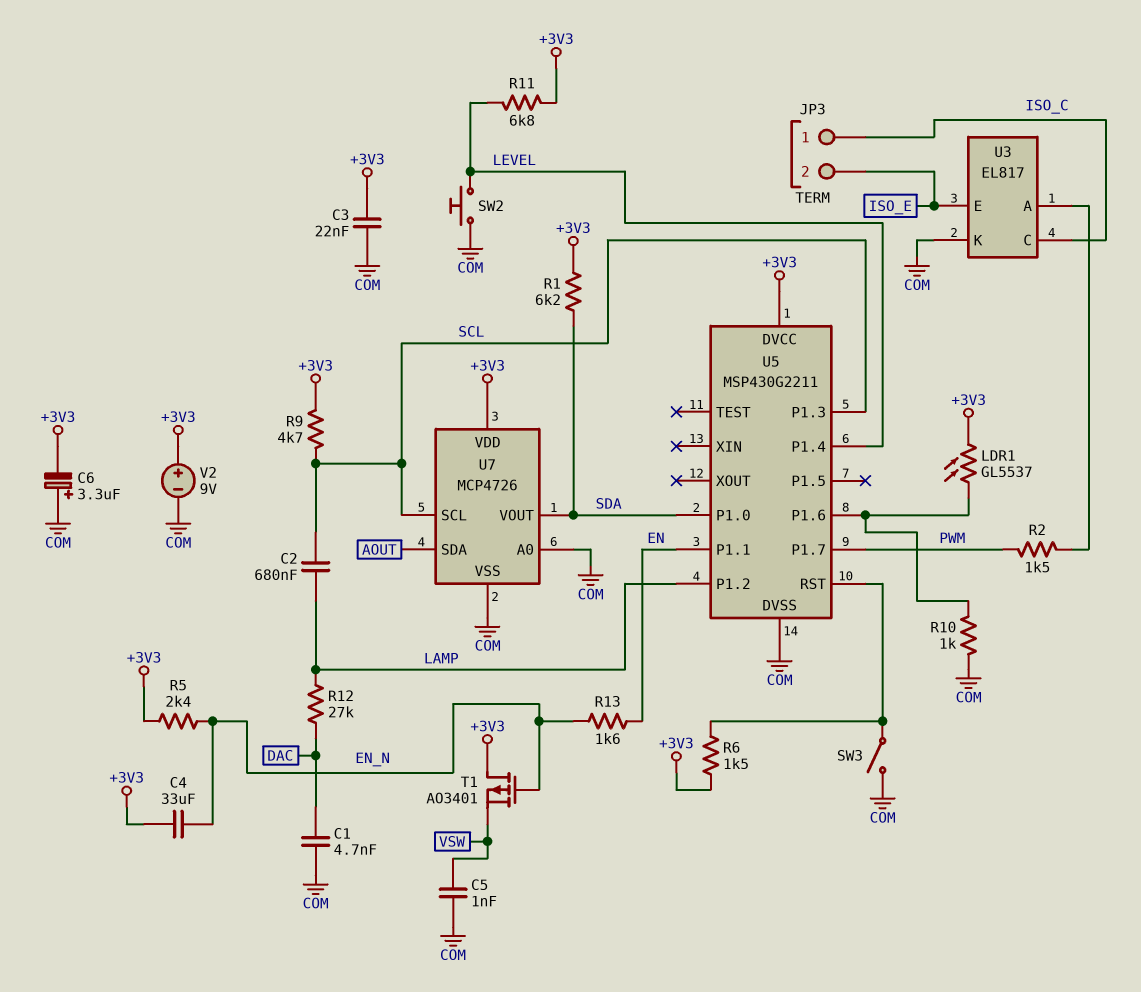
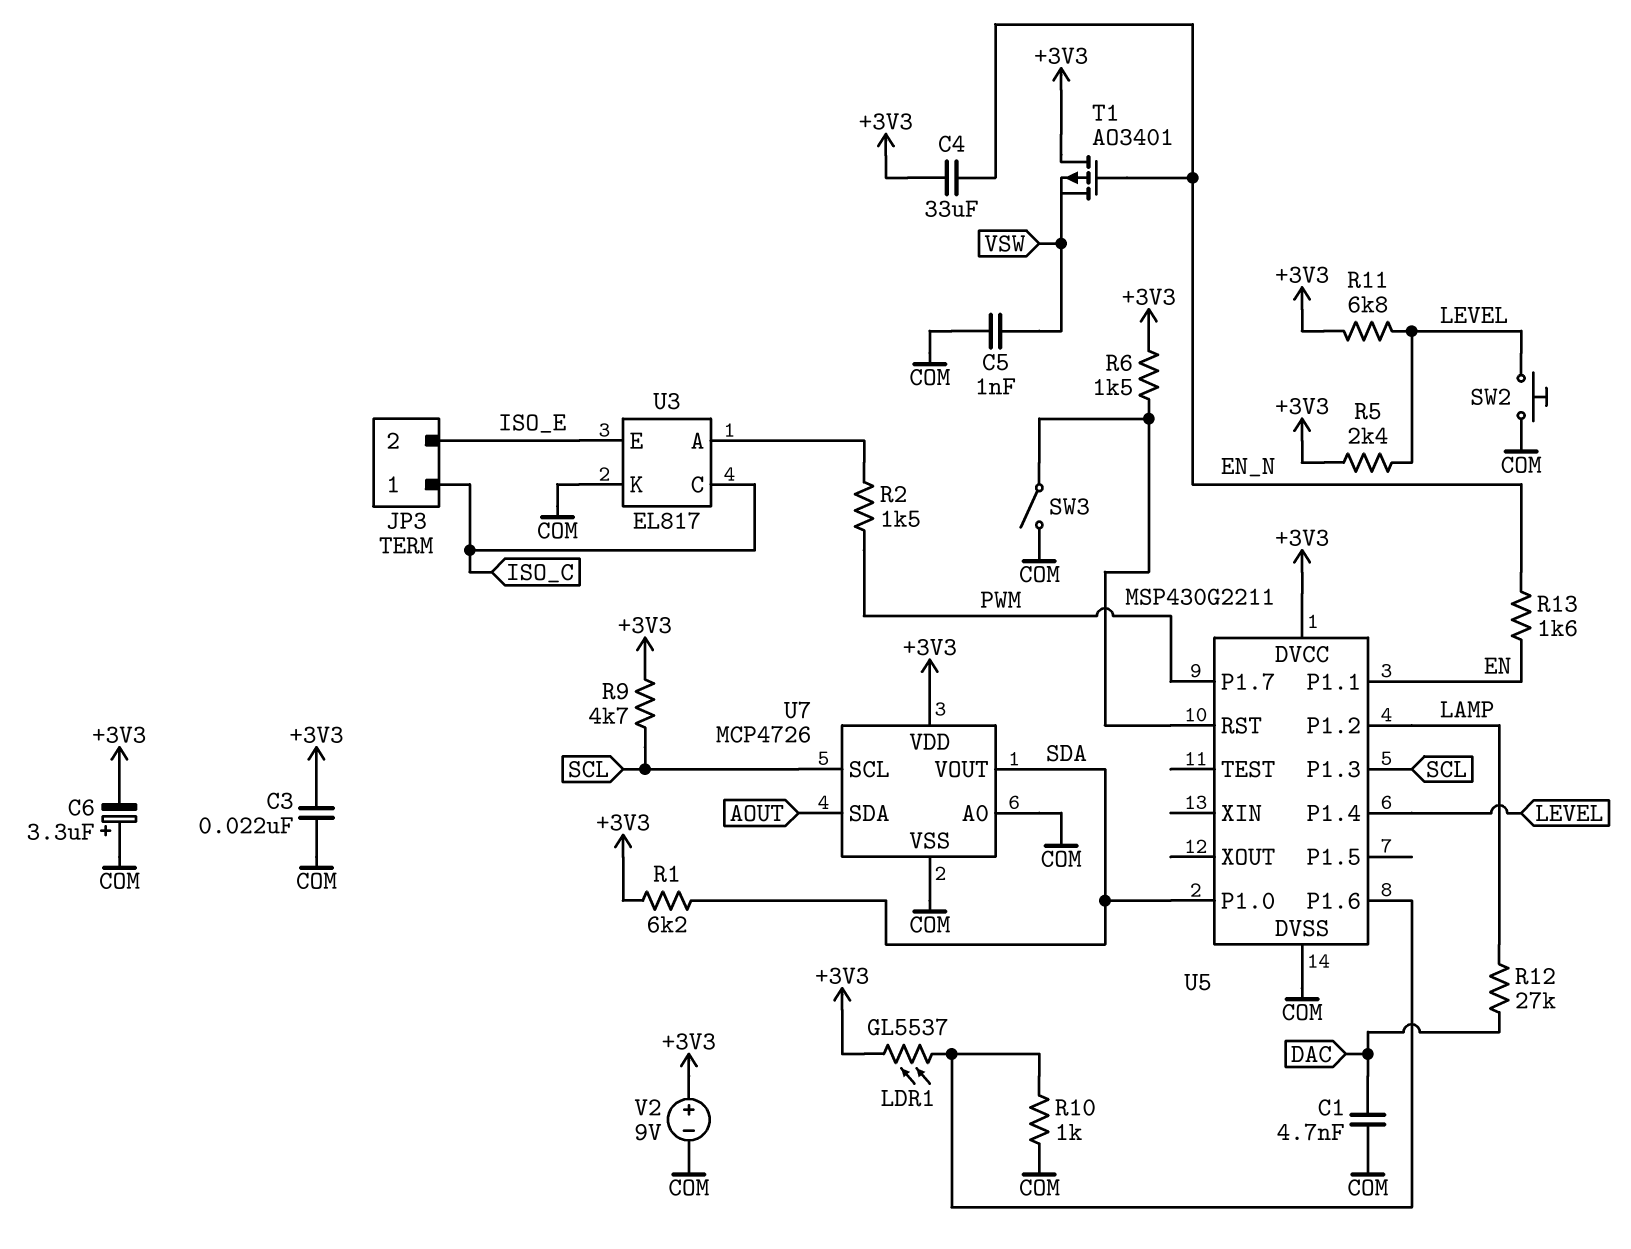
C2: 680nF (LAMP, SCL) -> none
R5: 2.4k (+3V3, EN_N) -> 2.4k (+3V3, LEVEL)

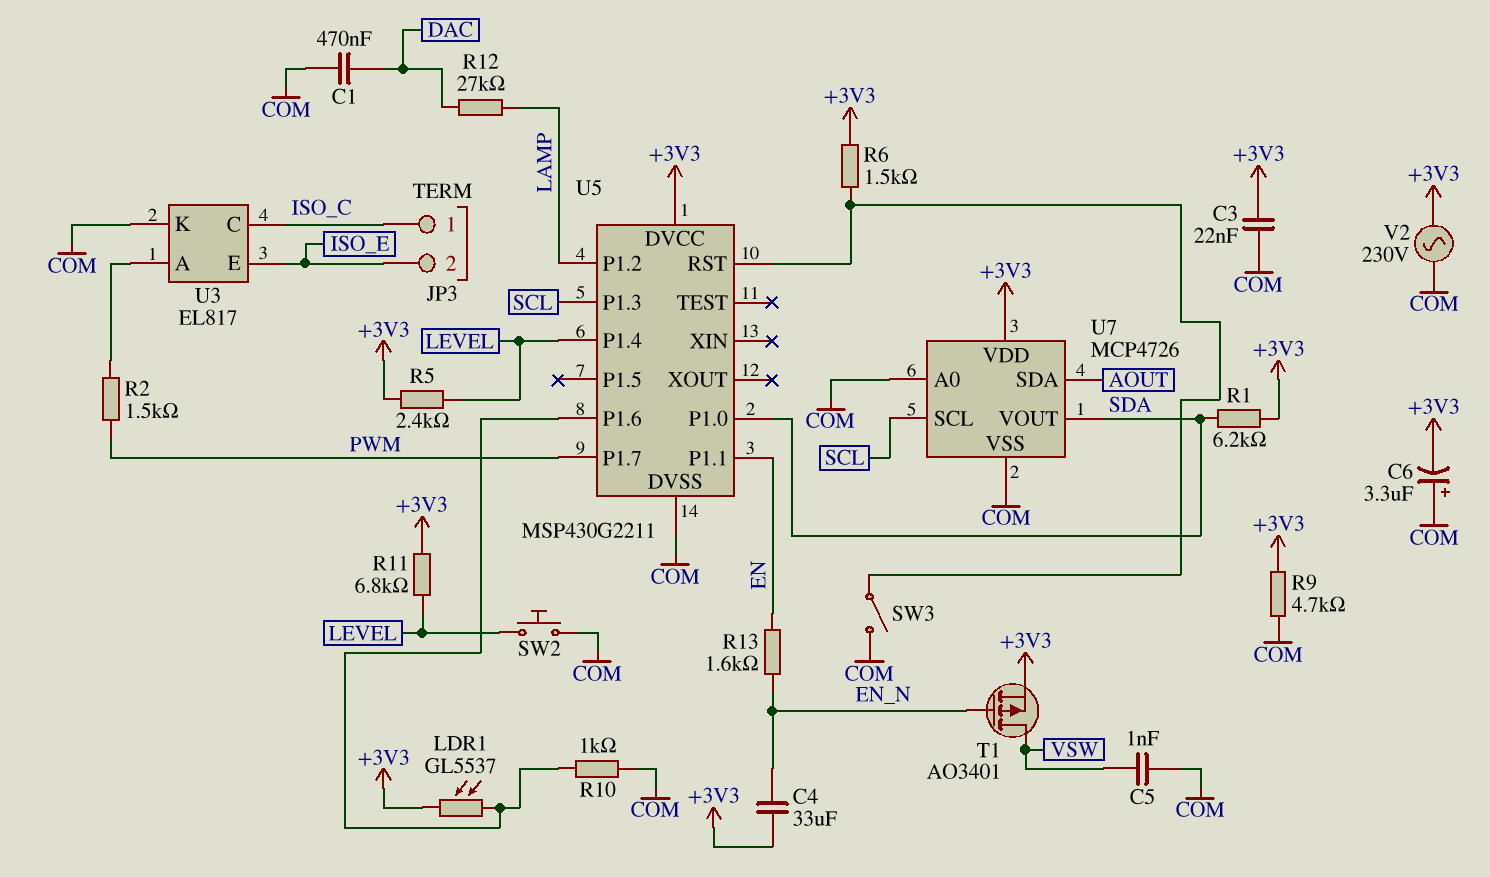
C1: 4.7nF (COM, DAC) -> 470nF (COM, DAC)
R9: 4.7k (+3V3, SCL) -> 4.7k (+3V3, COM)
T1: PMOS AO3401 (G EN_N, D +3V3, S VSW) -> PMOS AO3401 (G EN_N, D VSW, S +3V3)
V2: 9V (plus +3V3, minus COM) -> AC 230V (+3V3, COM)

